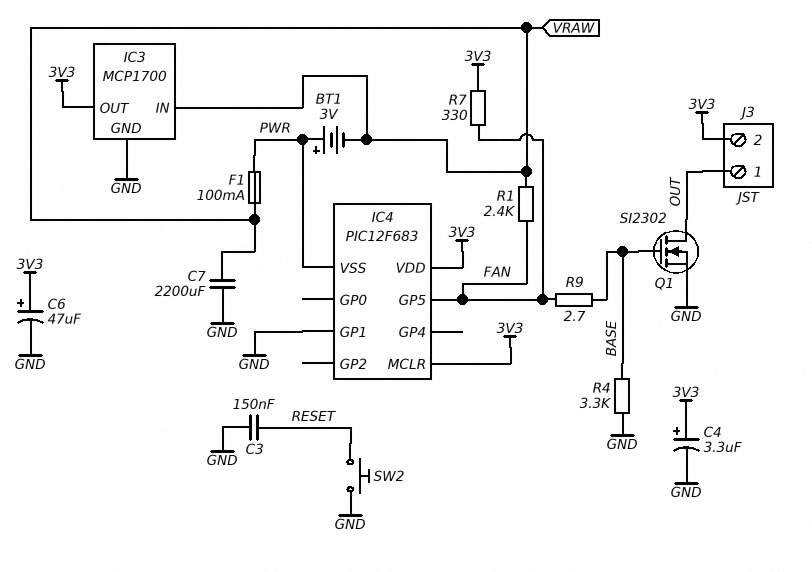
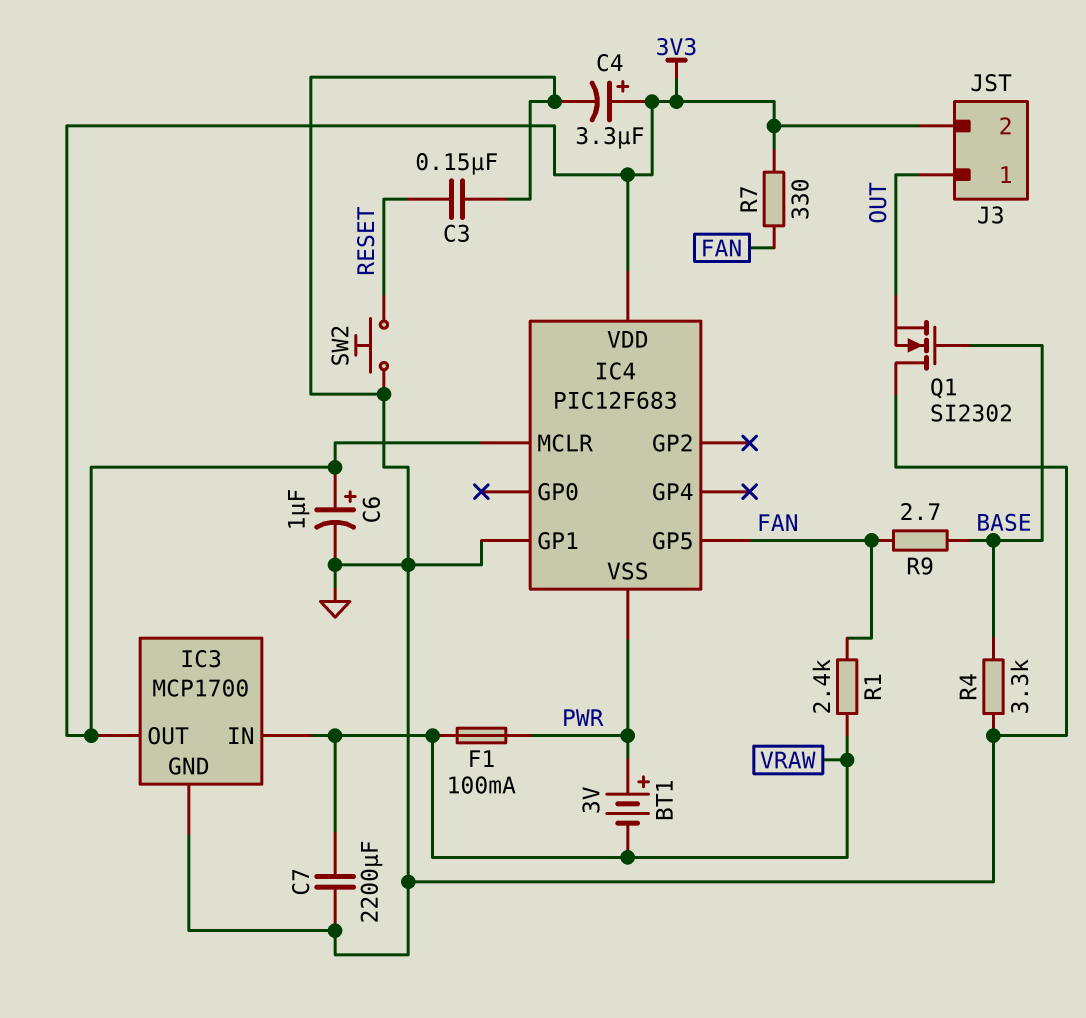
C6: 47uF (plus 3V3, minus GND) -> 1uF (plus 3V3, minus GND)
Q1: NMOS SI2302 (G BASE, D OUT, S GND) -> NMOS SI2302 (G BASE, D GND, S OUT)

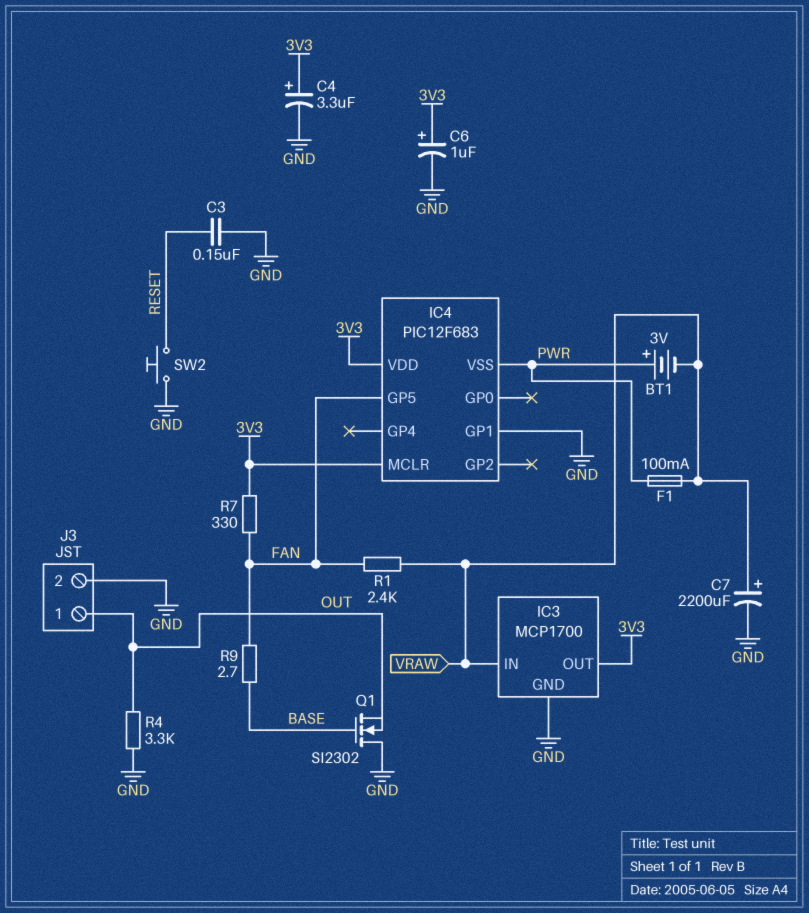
C7: 2200uF (GND, VRAW) -> 2200uF (plus VRAW, minus GND)
J3 pin 2: 3V3 -> GND
R4: 3.3k (BASE, GND) -> 3.3k (GND, OUT)

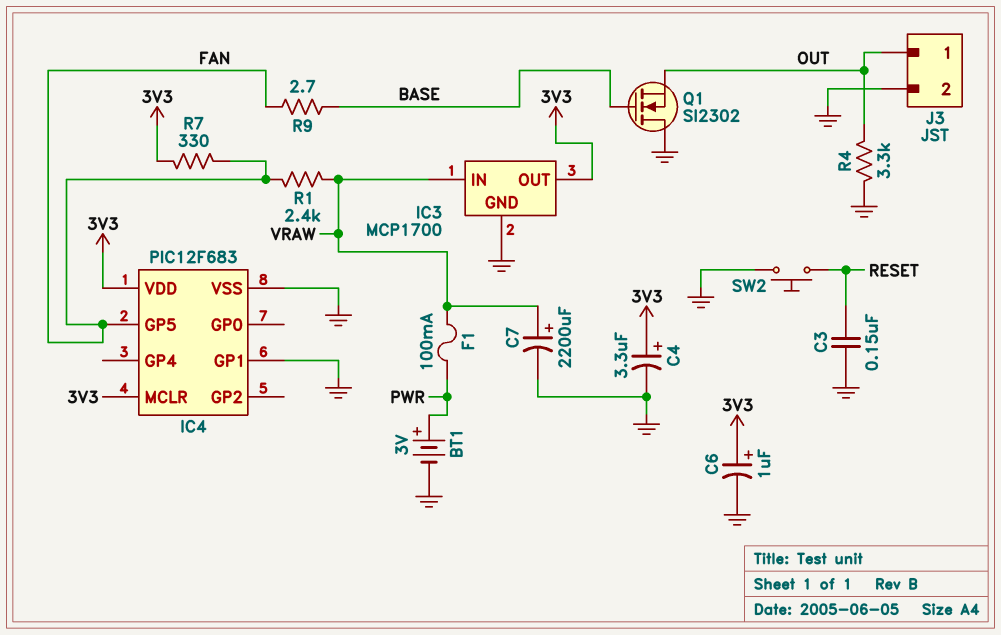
BT1: 3V (plus PWR, minus VRAW) -> 3V (plus PWR, minus GND)
IC4 pin VSS: PWR -> GND

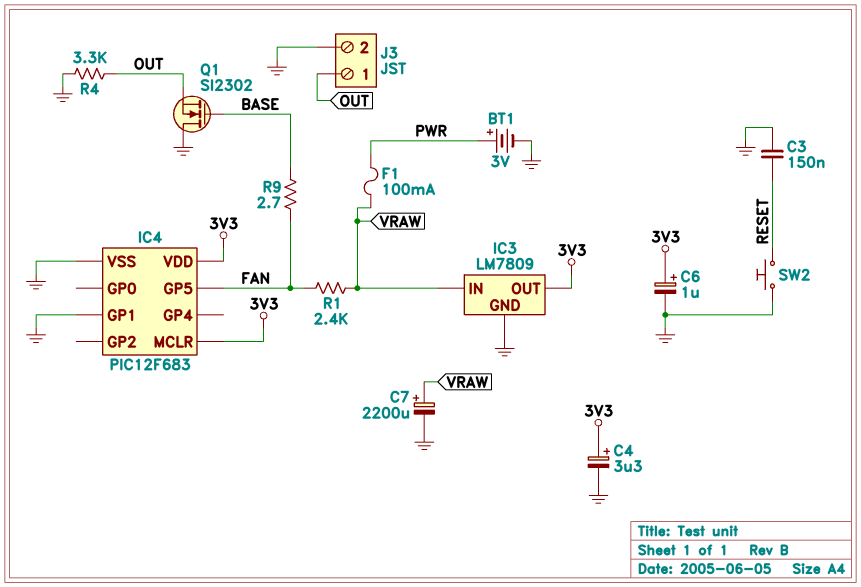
IC3: MCP1700 -> LM7809
R7: 330 (3V3, FAN) -> none

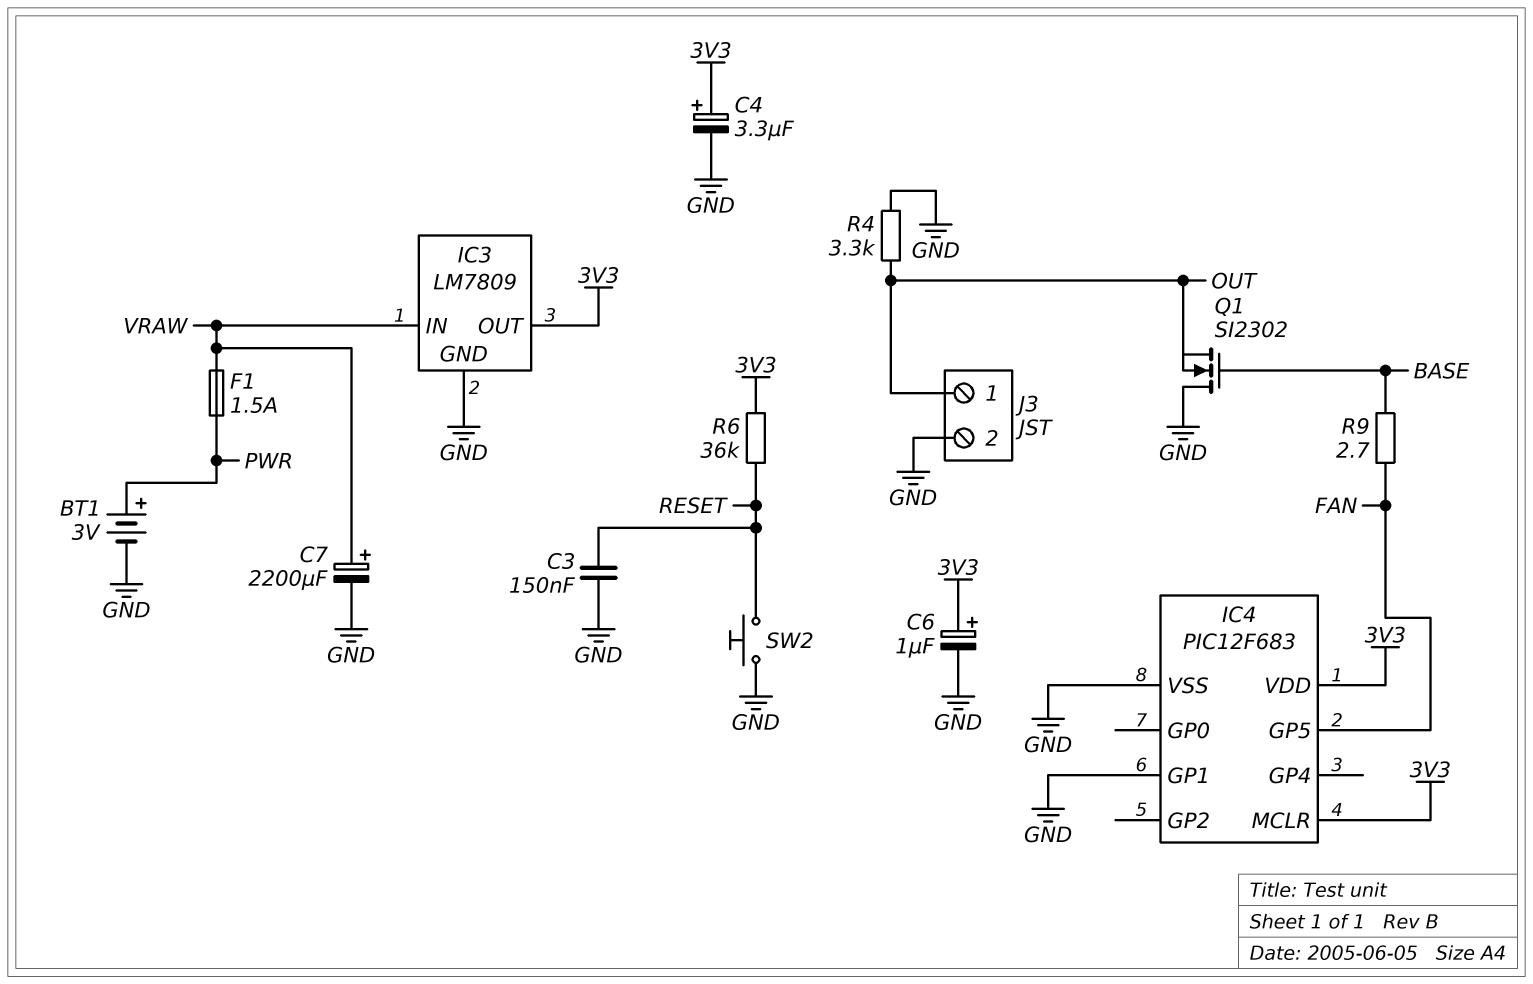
F1: 100mA (PWR, VRAW) -> 1.5A (PWR, VRAW)
R1: 2.4k (FAN, VRAW) -> none
R6: none -> 36k (3V3, RESET)

